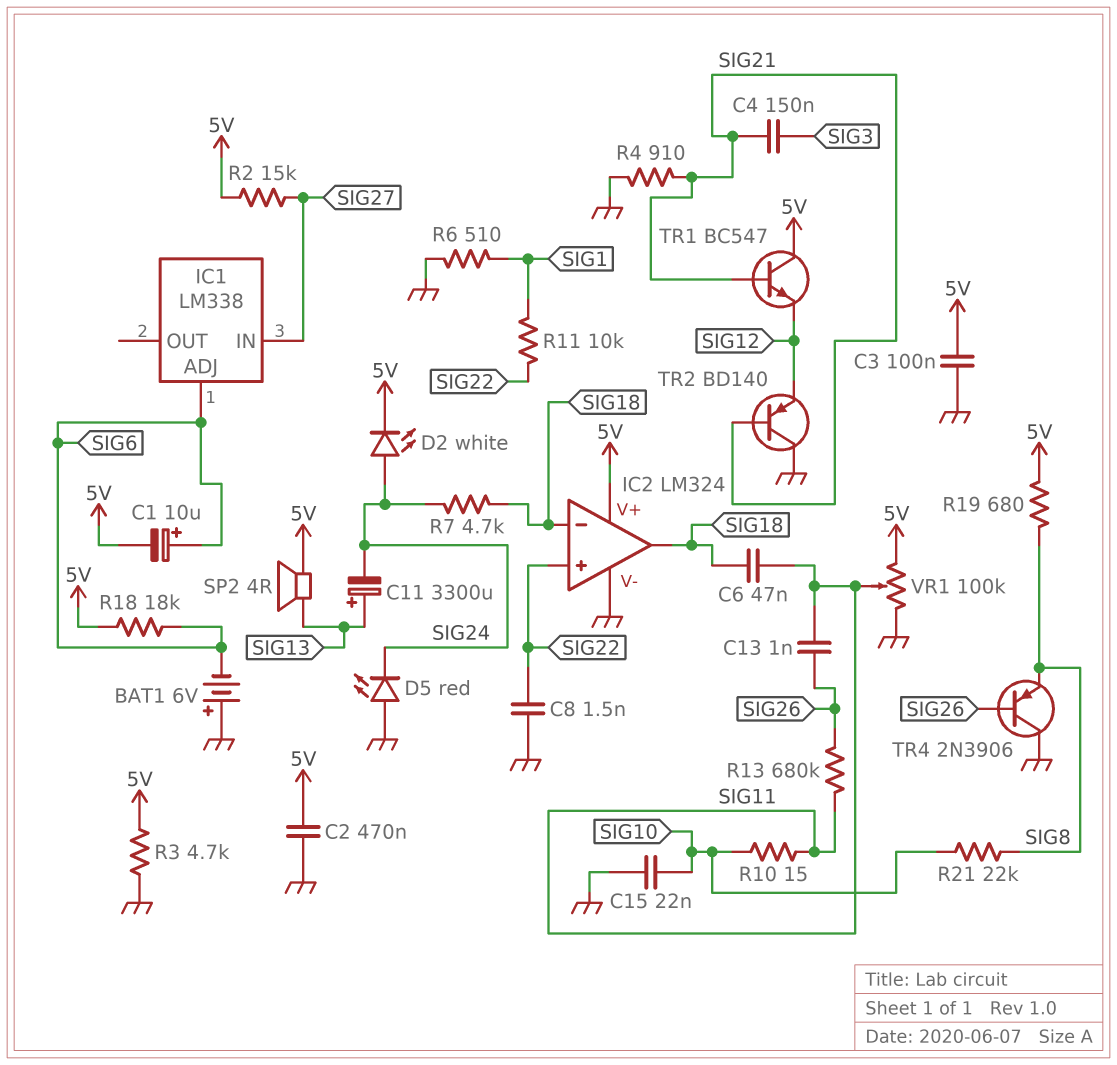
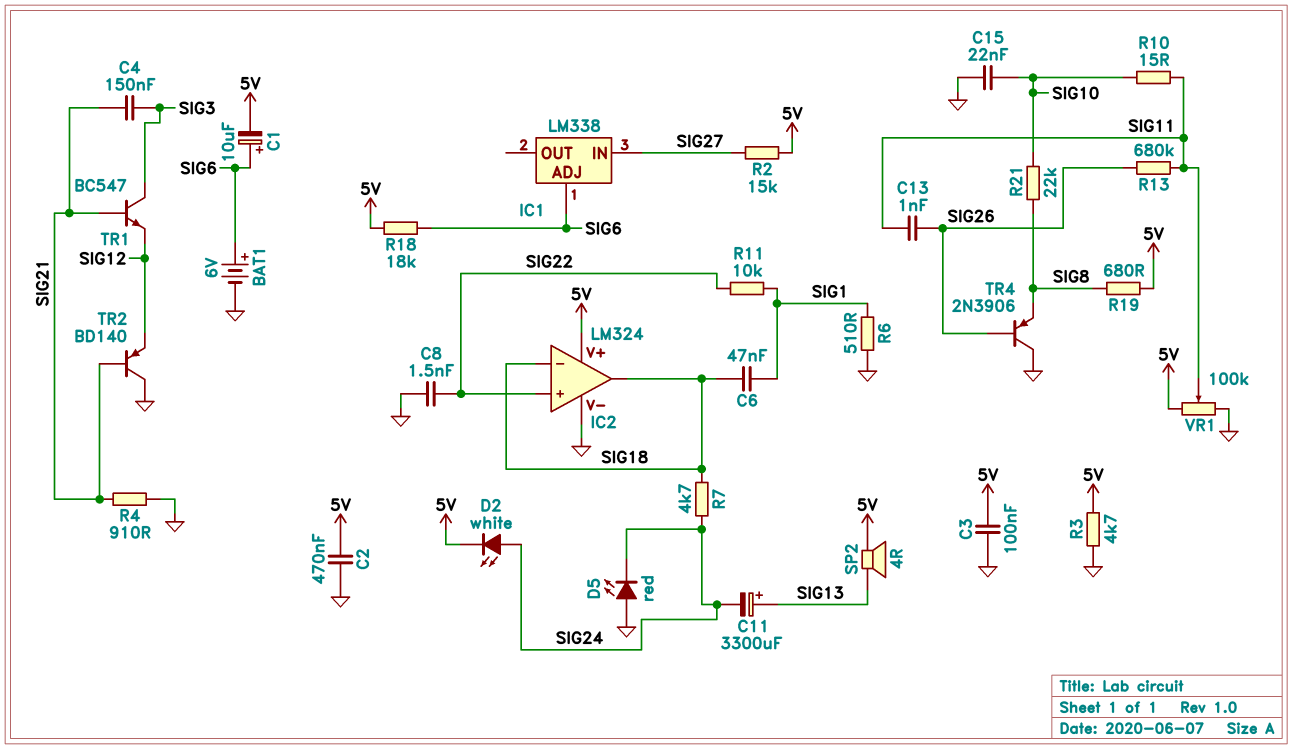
BAT1: 6V (plus GND, minus SIG6) -> 6V (plus SIG6, minus GND)
C6: 47nF (SIG11, SIG18) -> 47nF (SIG1, SIG18)
TR1: NPN BC547 (B SIG21, C 5V, E SIG12) -> NPN BC547 (B SIG21, C SIG3, E SIG12)

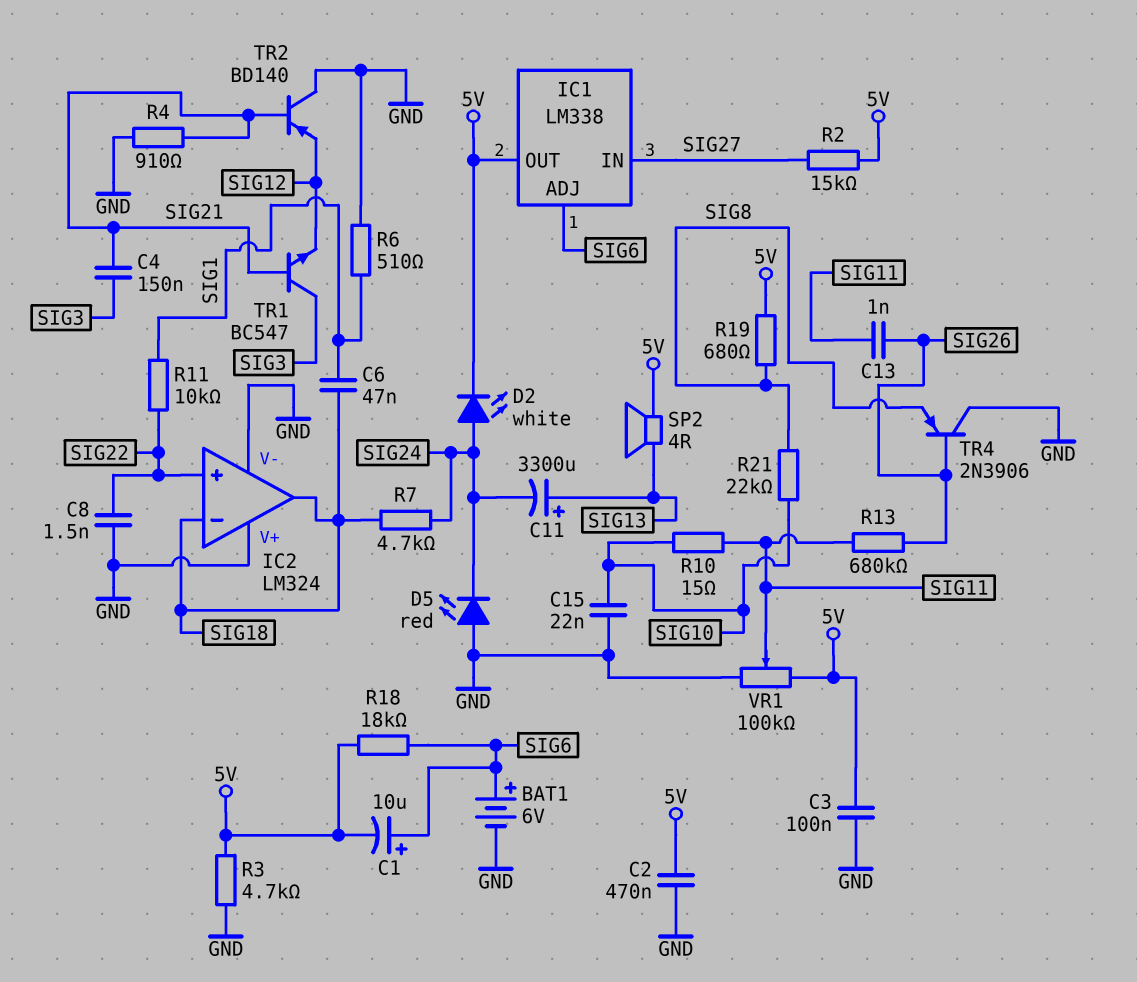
IC1 pin OUT: none -> 5V
IC2 pin V+: 5V -> GND

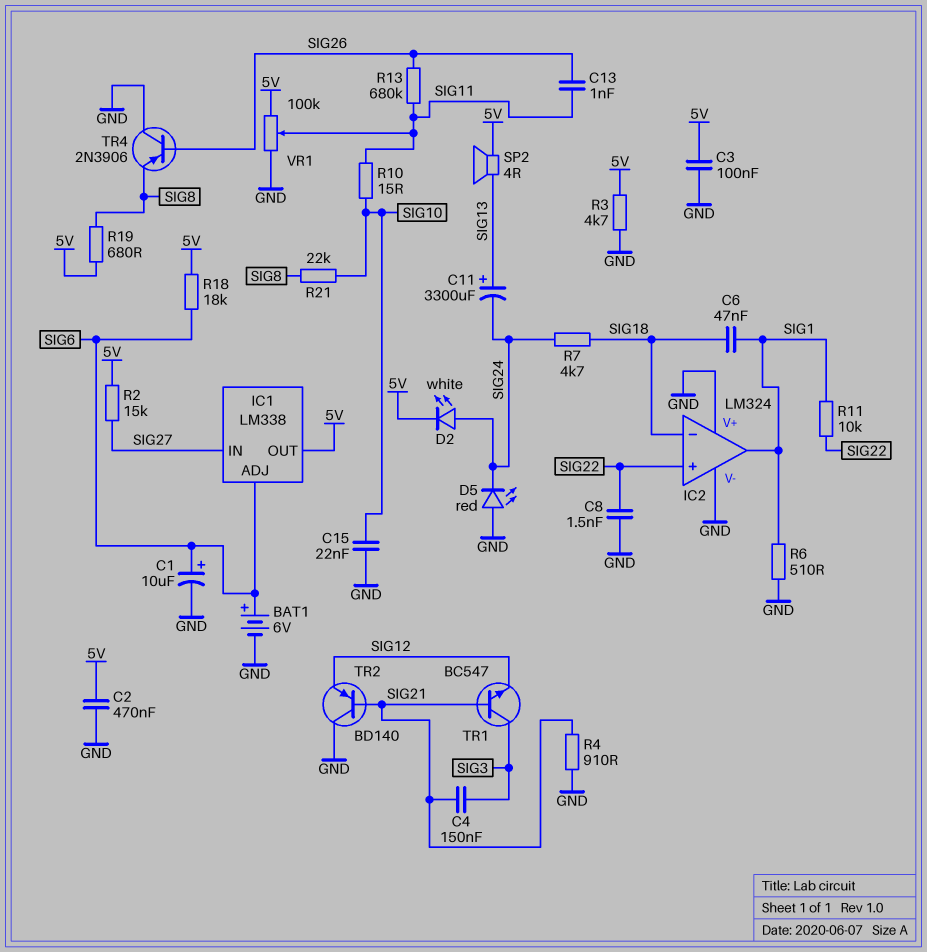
C1: 10uF (plus SIG6, minus 5V) -> 10uF (plus SIG6, minus GND)
IC2 pin out: SIG18 -> SIG1

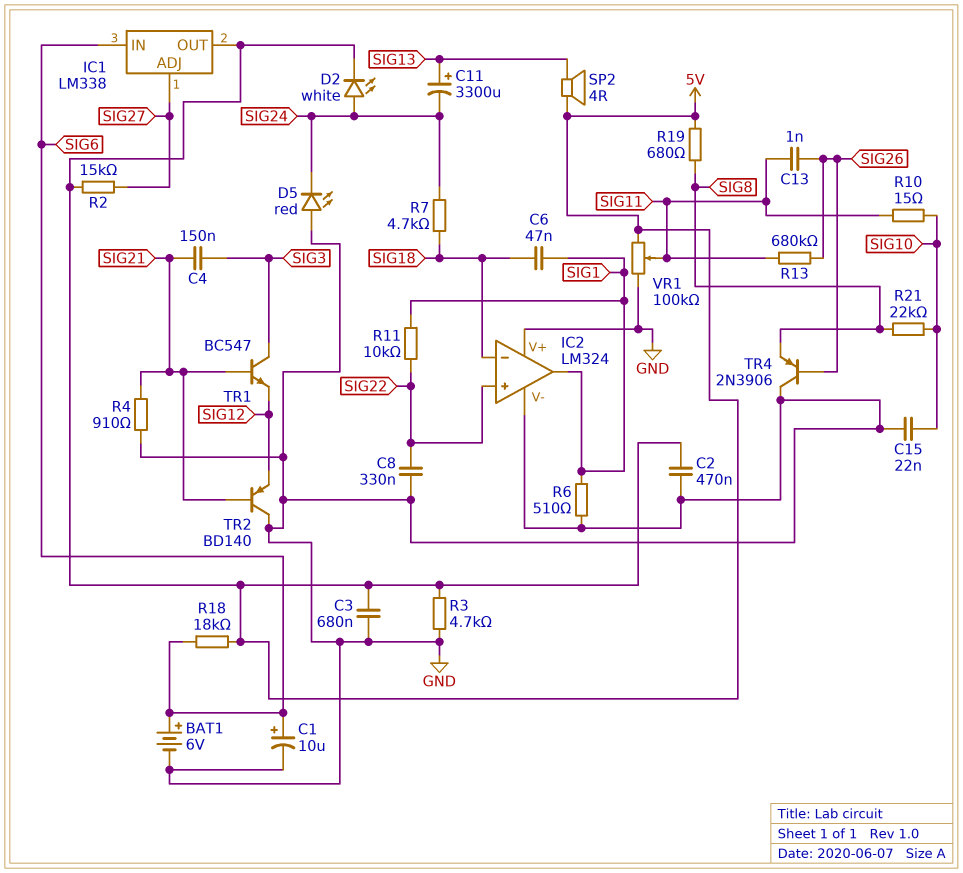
C3: 100nF (5V, GND) -> 680nF (5V, GND)
C8: 1.5nF (GND, SIG22) -> 330nF (GND, SIG22)
IC1 pin ADJ: SIG6 -> SIG27
IC1 pin IN: SIG27 -> SIG6

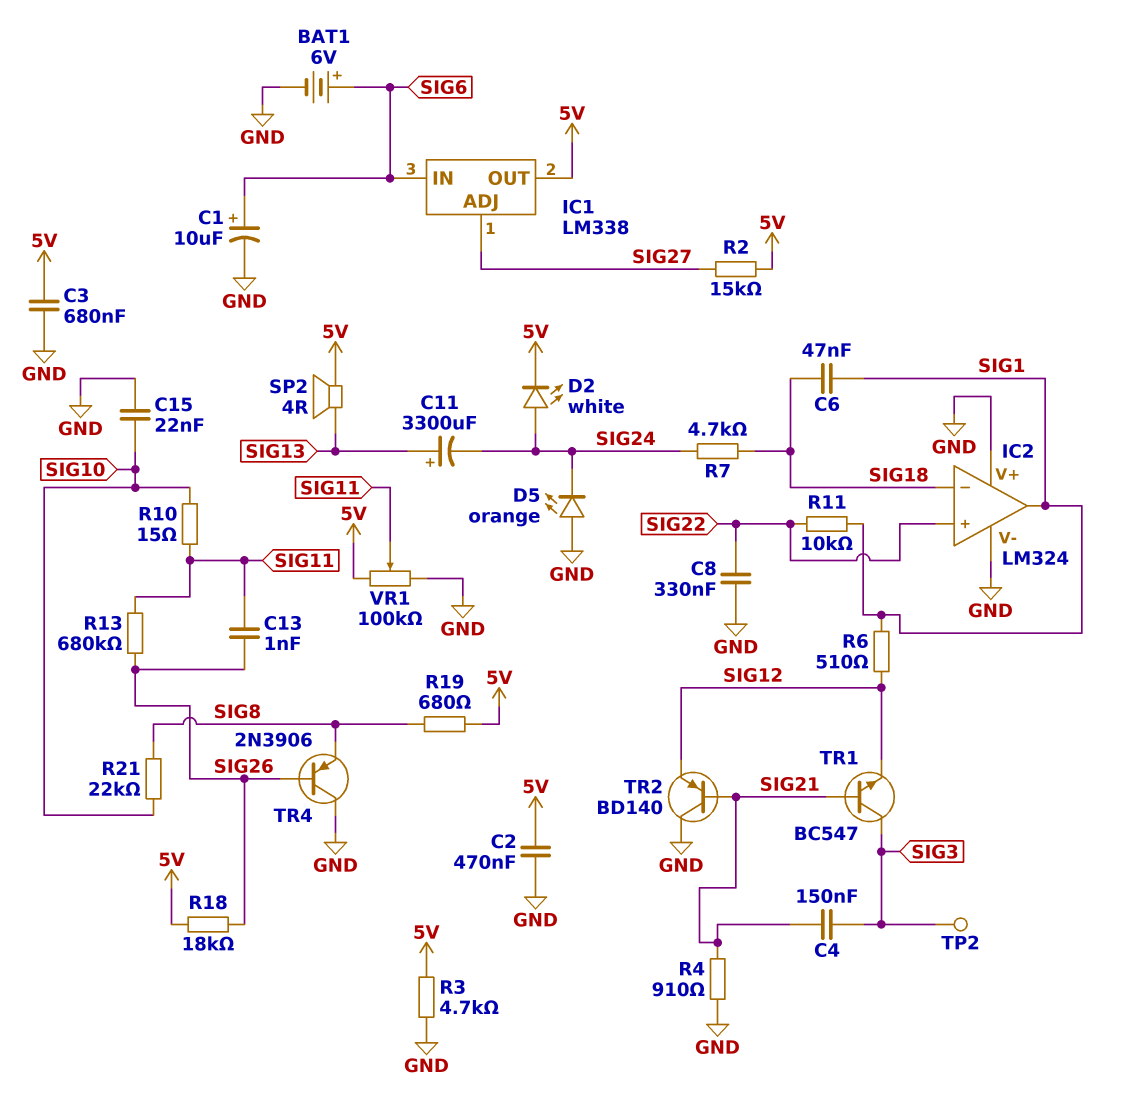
D5: LED red (A GND, K SIG24) -> LED orange (A GND, K SIG24)
R6: 510 (GND, SIG1) -> 510 (SIG1, SIG12)
R18: 18k (5V, SIG6) -> 18k (5V, SIG26)
TP2: none -> test point (SIG3)

